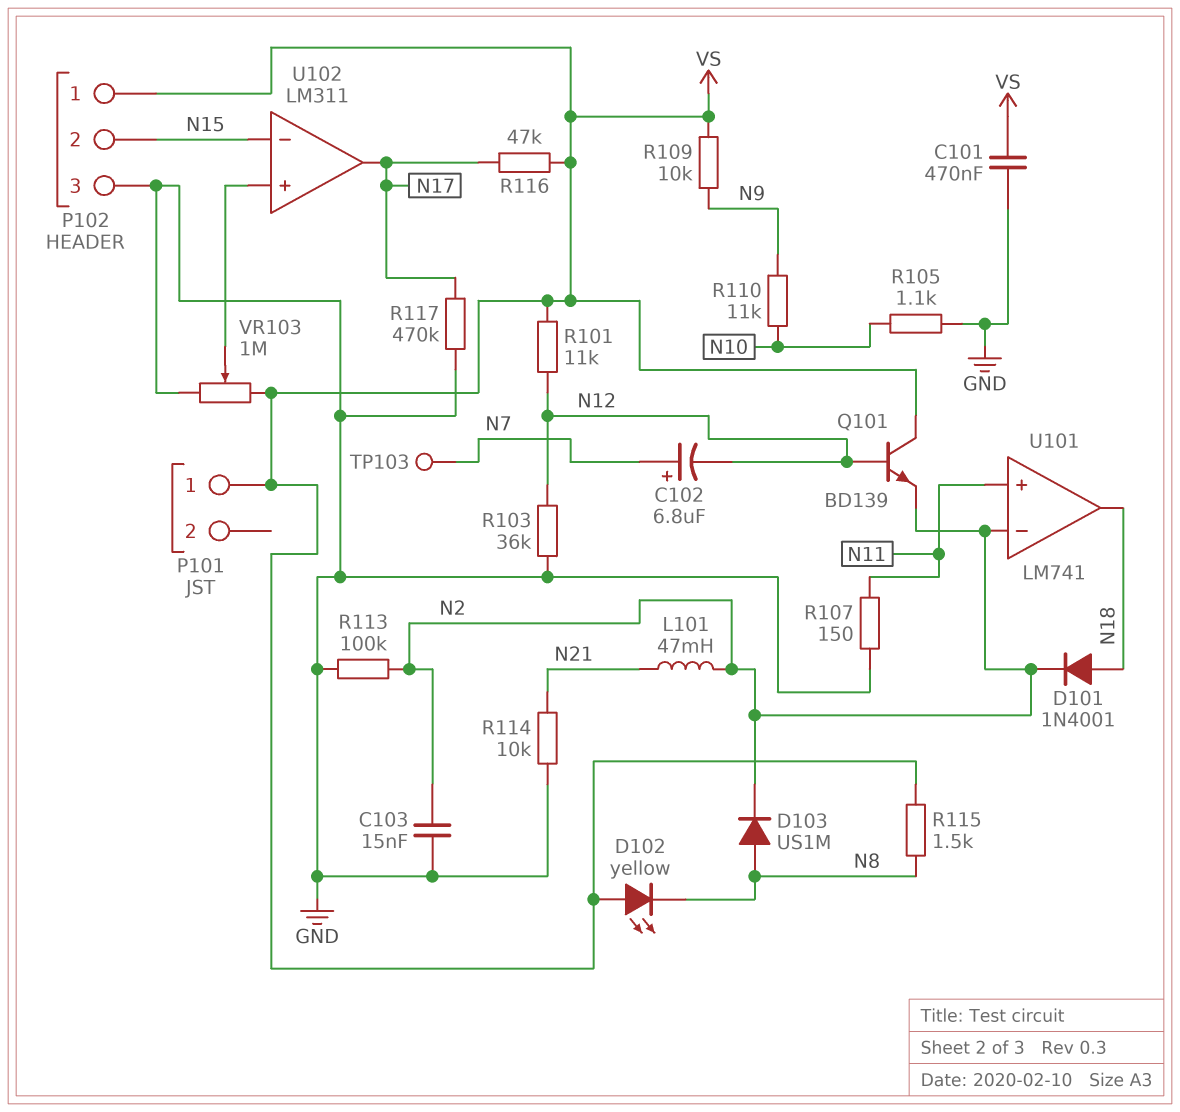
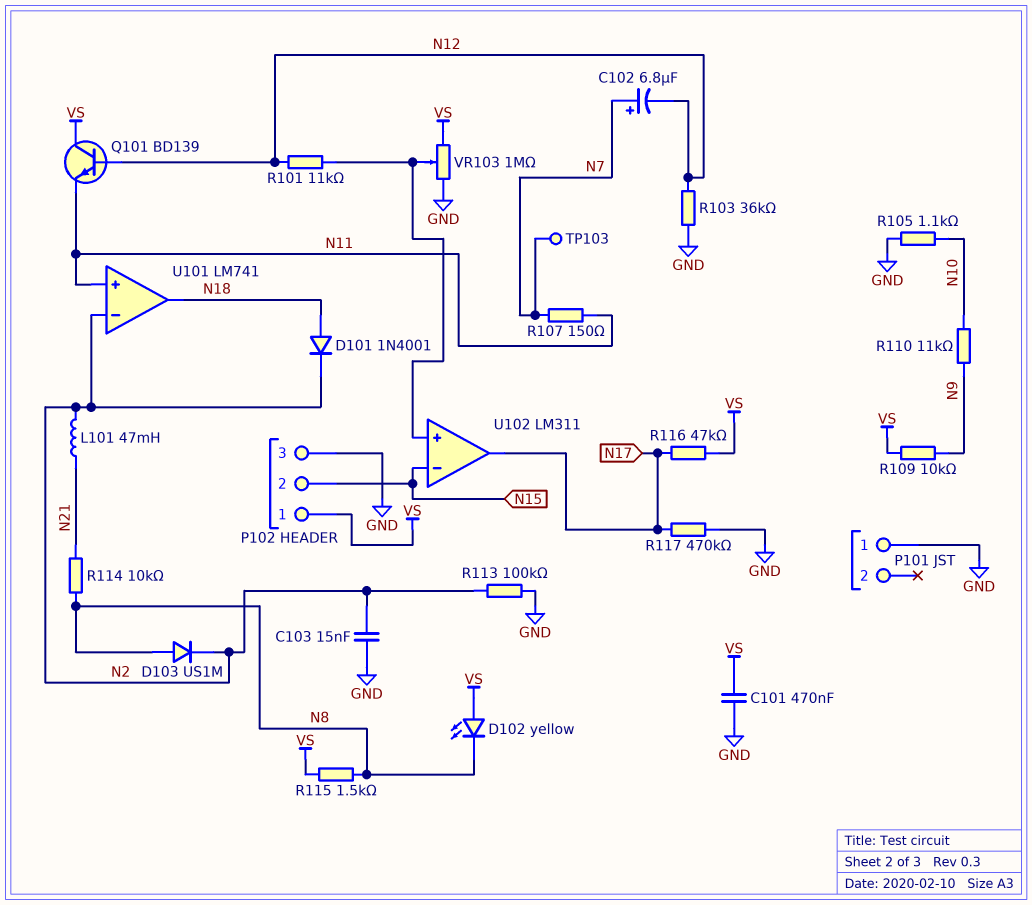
P101 pin 1: VS -> GND
Q101: NPN BD139 (B N12, C VS, E N2) -> NPN BD139 (B N12, C VS, E N11)
R101: 11k (N12, VS) -> 11k (N12, U102/in+)
R107: 150 (GND, N11) -> 150 (N7, N11)
R114: 10k (GND, N21) -> 10k (N8, N21)

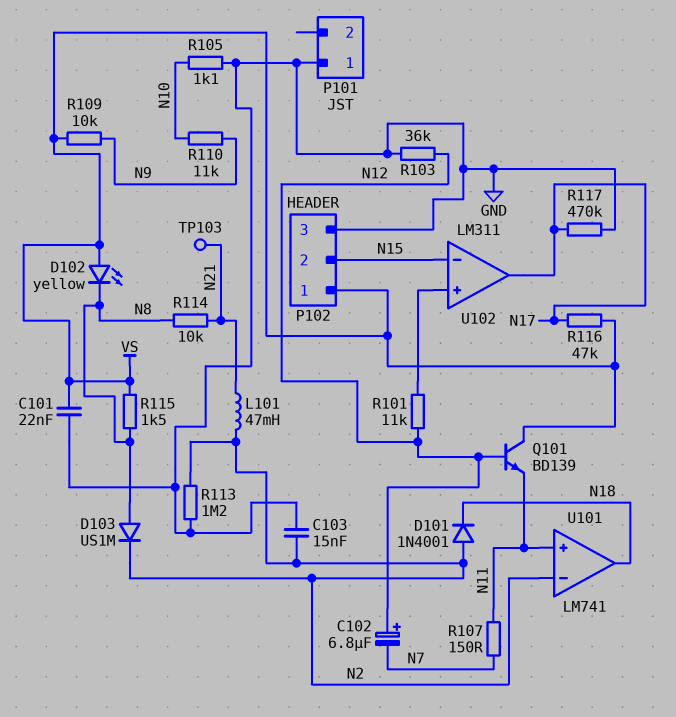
C101: 470nF (GND, VS) -> 22nF (GND, VS)
C102: 6.8uF (plus N7, minus N12) -> 6.8uF (plus N12, minus N7)
D101: diode 1N4001 (A N18, K N2) -> diode 1N4001 (A N2, K N18)
R113: 100k (GND, N2) -> 1.2M (GND, N2)
TP103: test point (N7) -> test point (N21)
VR103: 1M (GND, VS, wiper U102/in+) -> none

